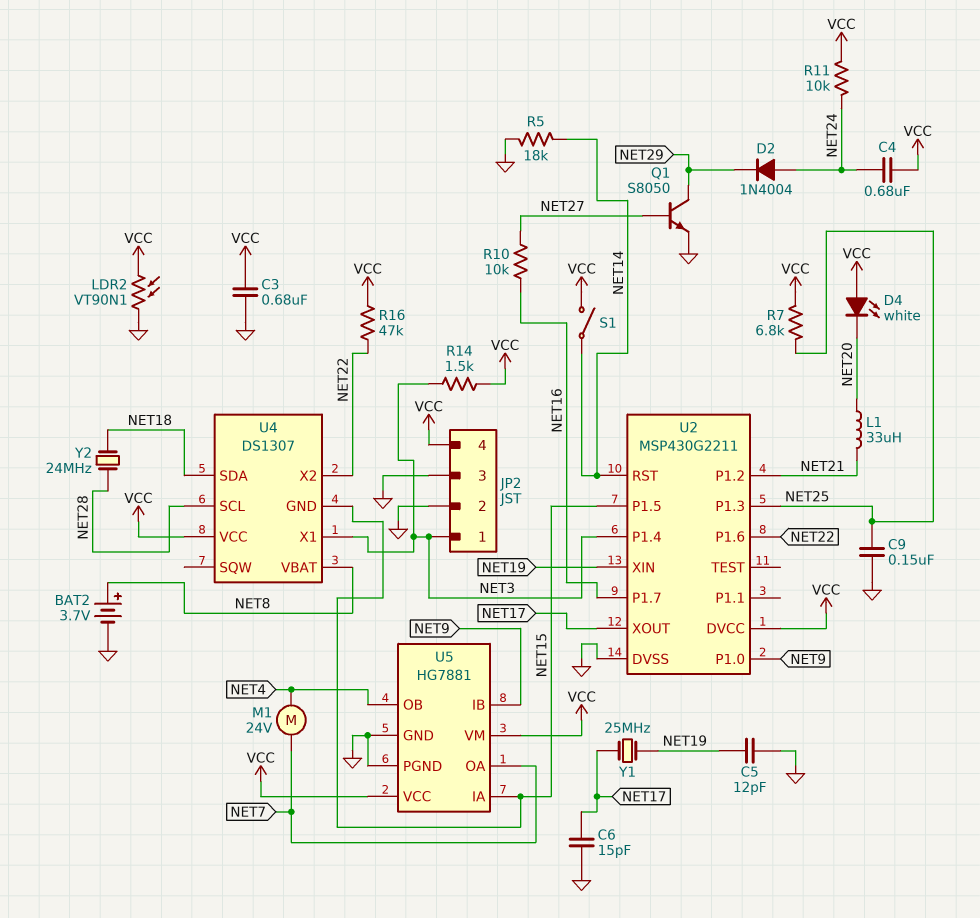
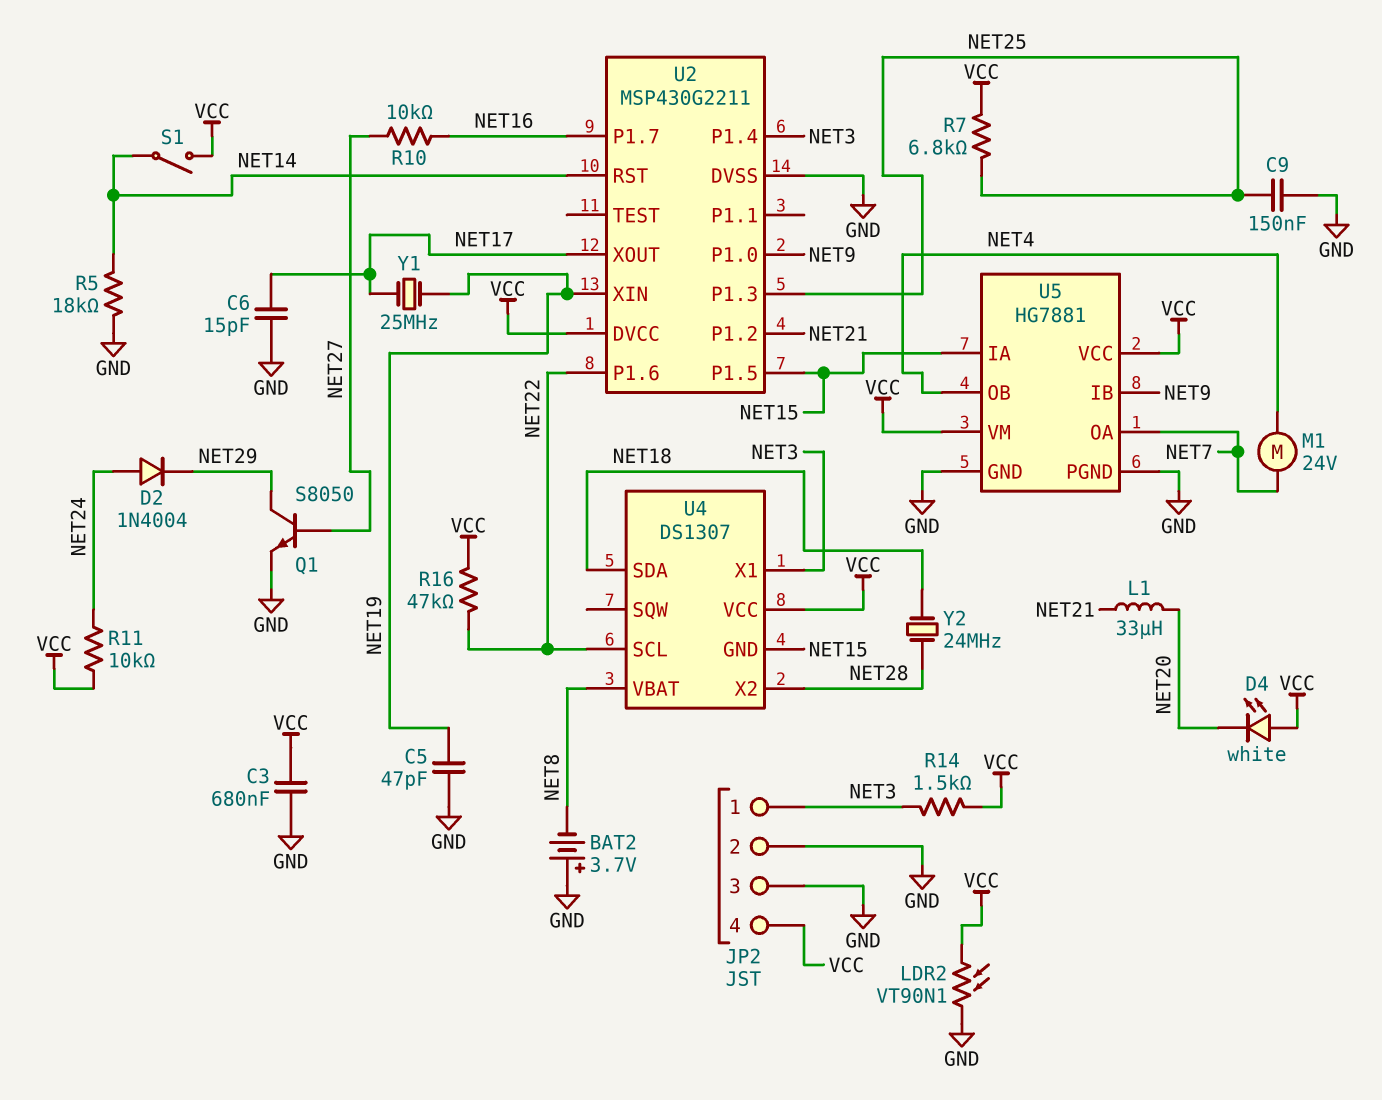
BAT2: 3.7V (plus NET8, minus GND) -> 3.7V (plus GND, minus NET8)
C4: 680nF (NET24, VCC) -> none
C5: 12pF (GND, NET19) -> 47pF (GND, NET19)
U4 pin SCL: NET28 -> NET22
U4 pin X2: NET22 -> NET28

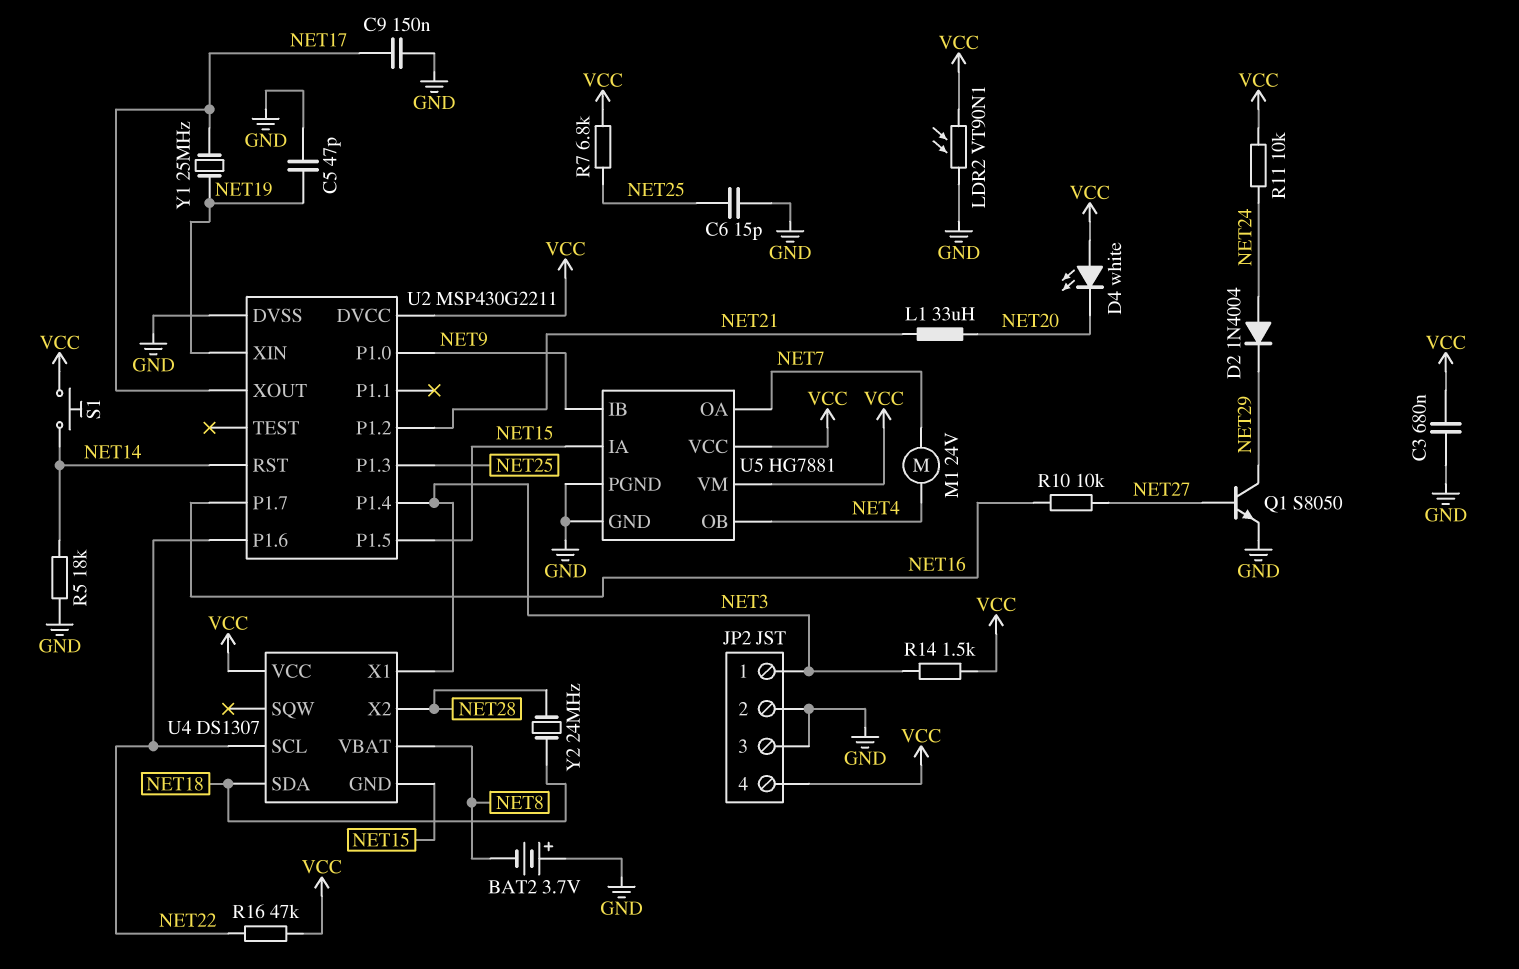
C6: 15pF (GND, NET17) -> 15pF (GND, NET25)
C9: 150nF (GND, NET25) -> 150nF (GND, NET17)
S1: switch (NET14, VCC) -> button (NET14, VCC)

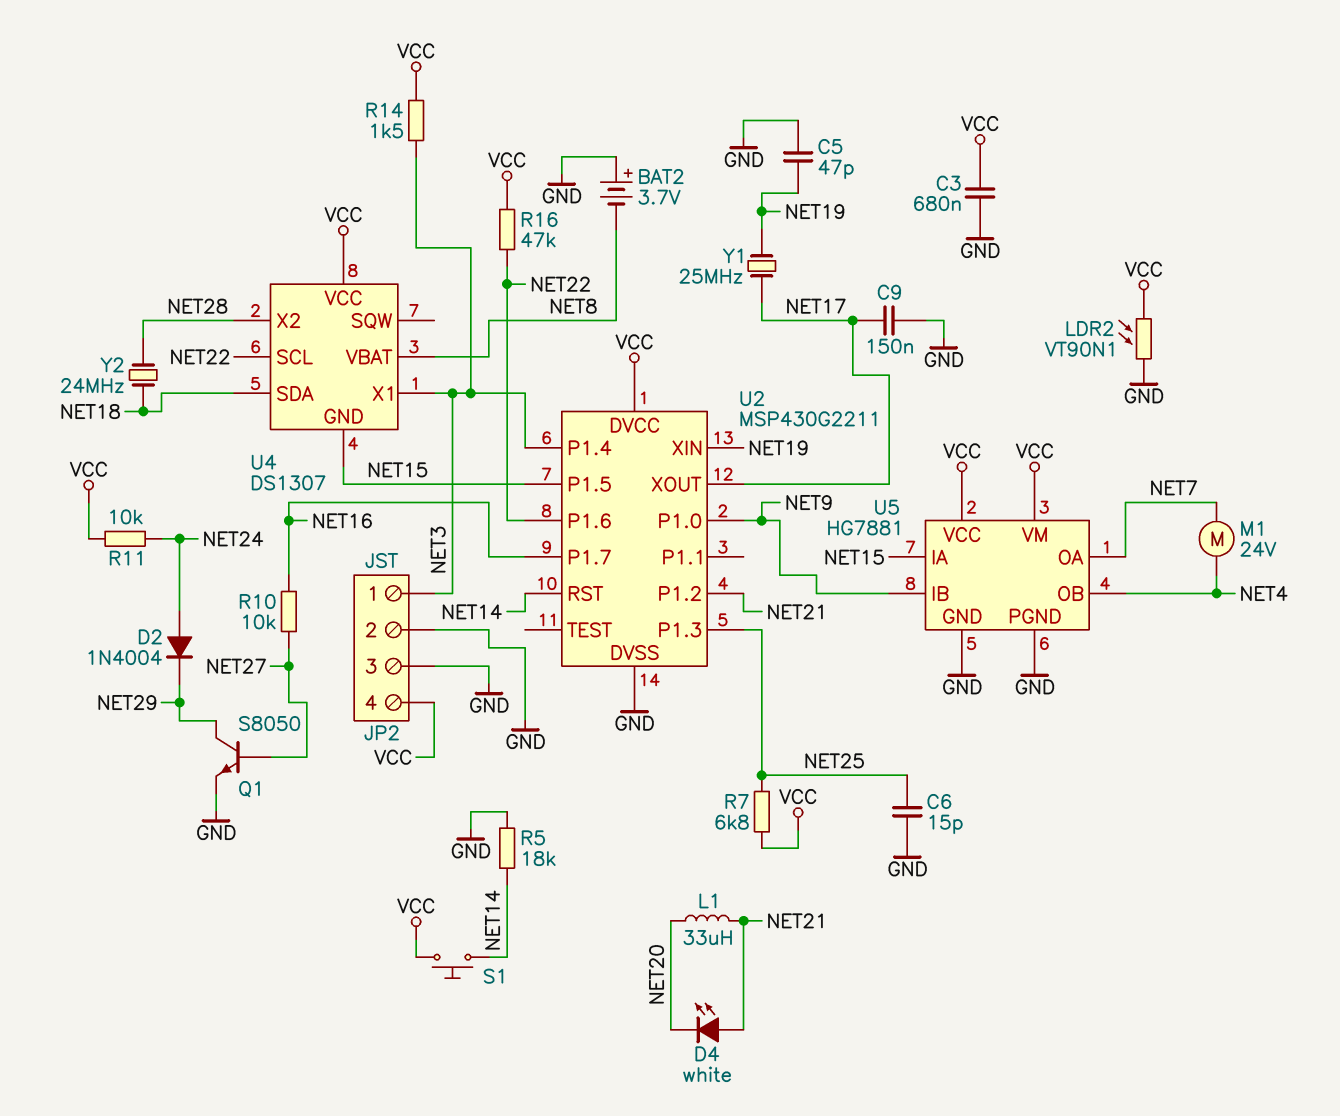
D4: LED white (A VCC, K NET20) -> LED white (A NET21, K NET20)

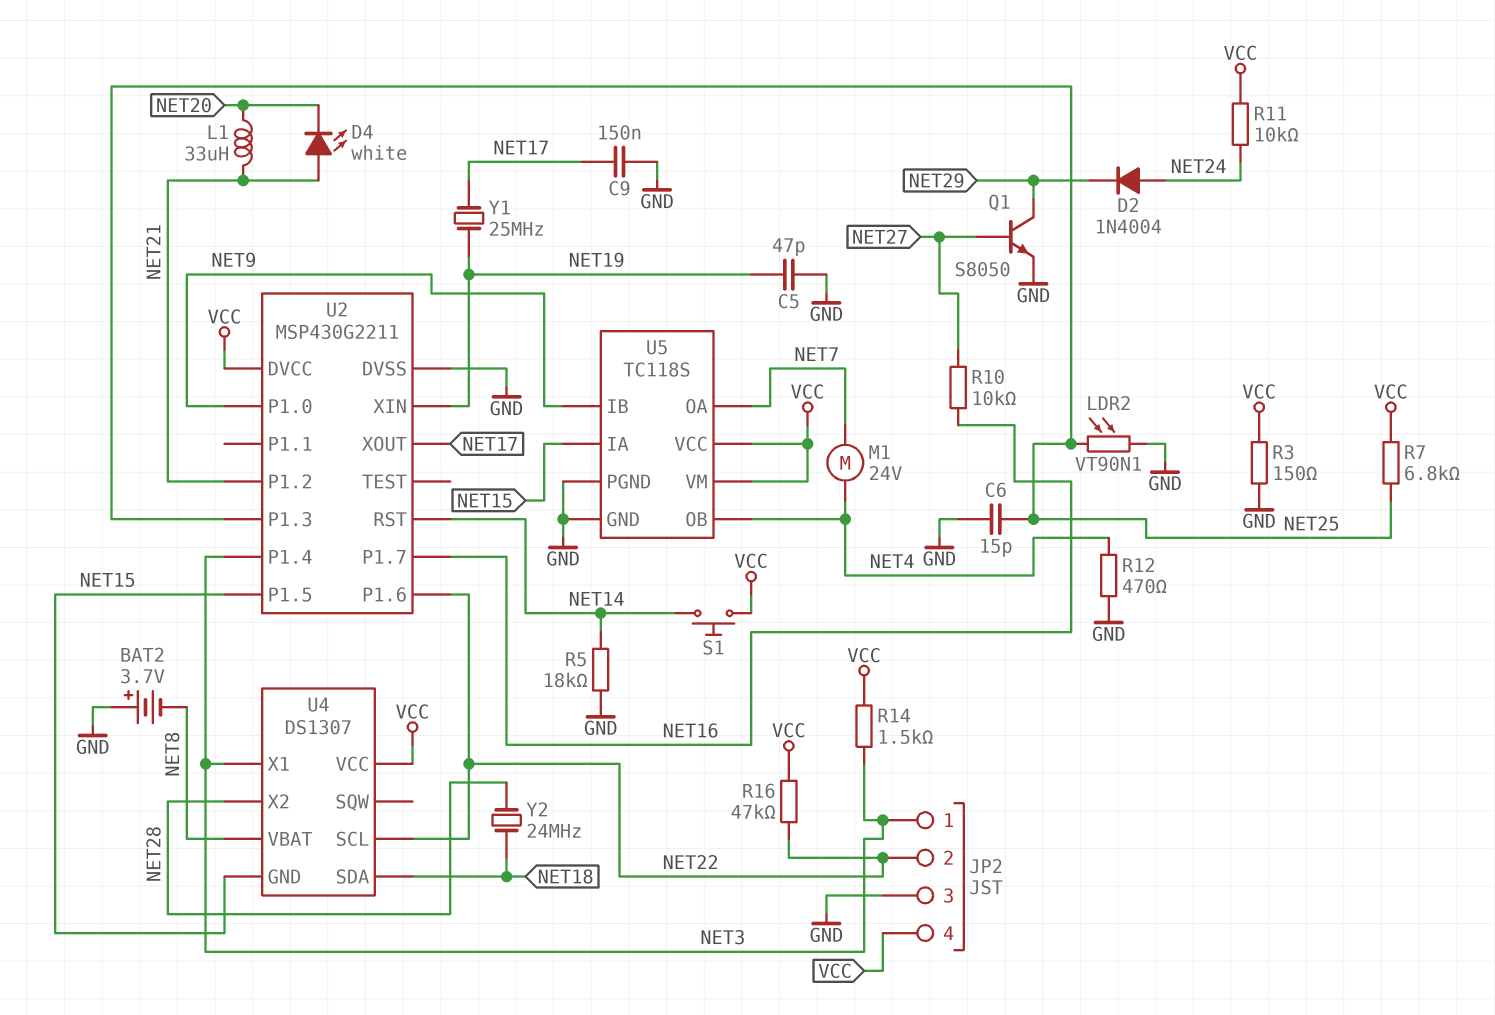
C3: 680nF (GND, VCC) -> none
JP2 pin 2: GND -> NET22
LDR2: VT90N1 (GND, VCC) -> VT90N1 (GND, NET25)
R3: none -> 150 (GND, VCC)
R12: none -> 470 (GND, NET4)
U5: HG7881 -> TC118S

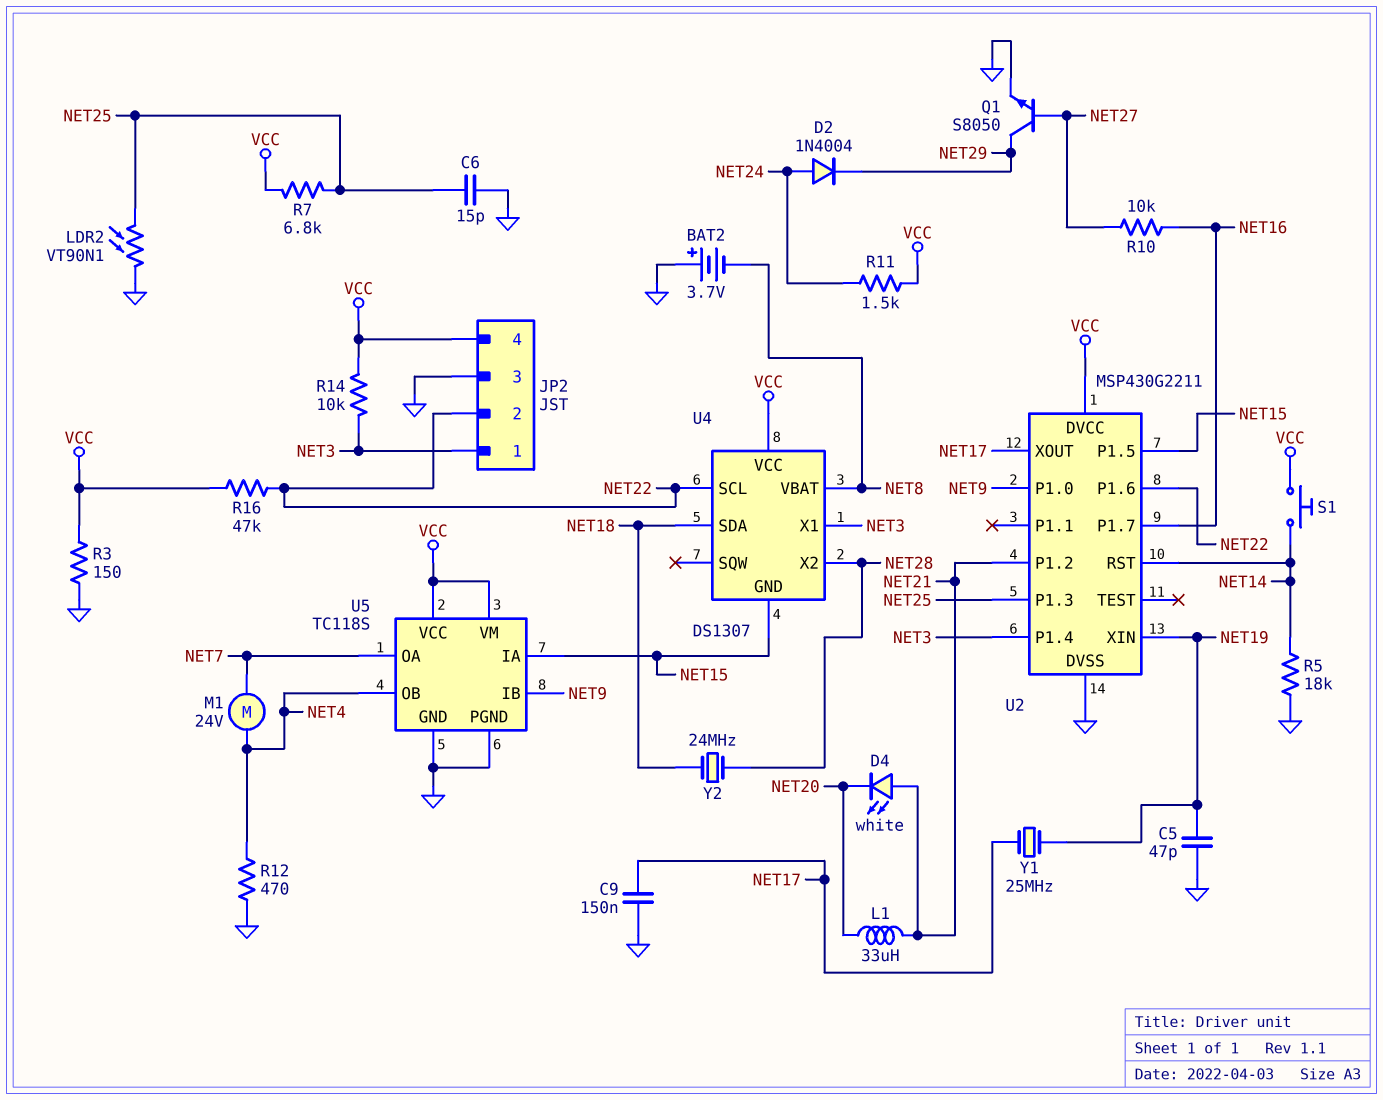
R11: 10k (NET24, VCC) -> 1.5k (NET24, VCC)
R14: 1.5k (NET3, VCC) -> 10k (NET3, VCC)

